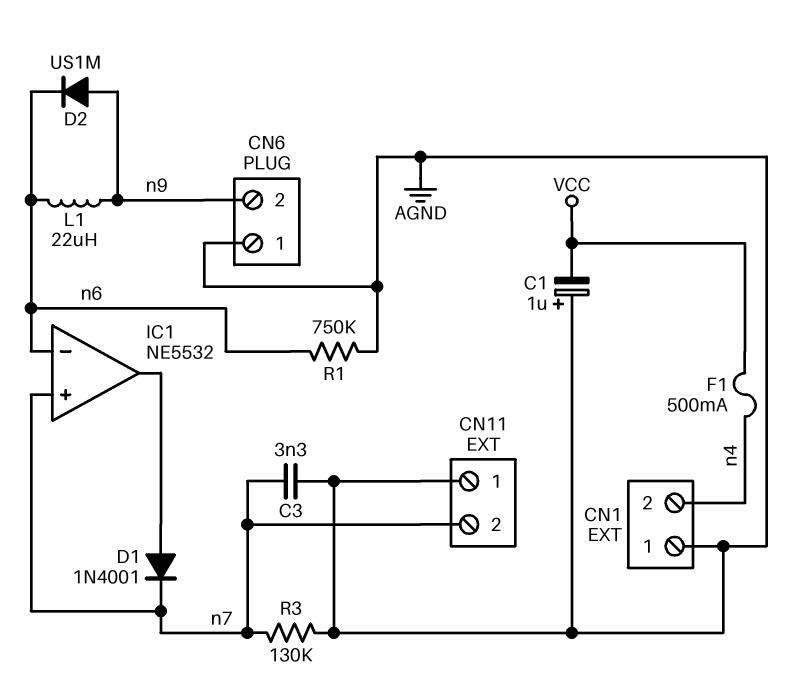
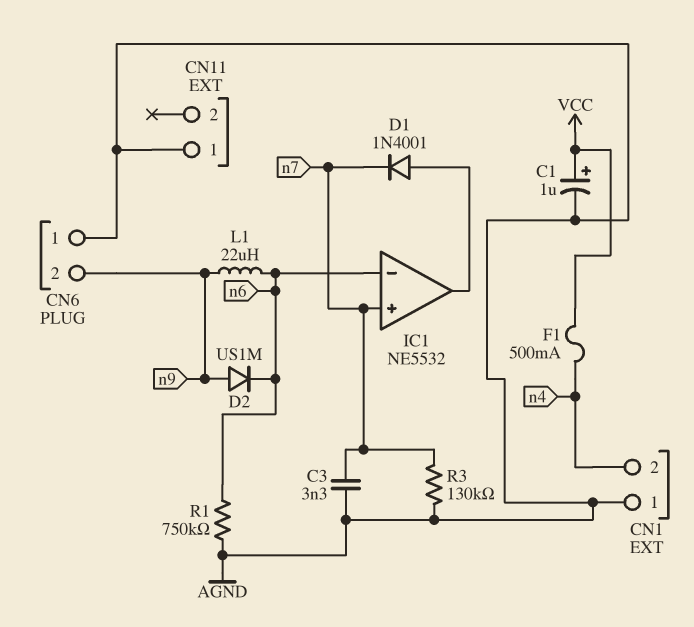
C1: 1uF (plus AGND, minus VCC) -> 1uF (plus VCC, minus AGND)
CN11 pin 2: n7 -> none

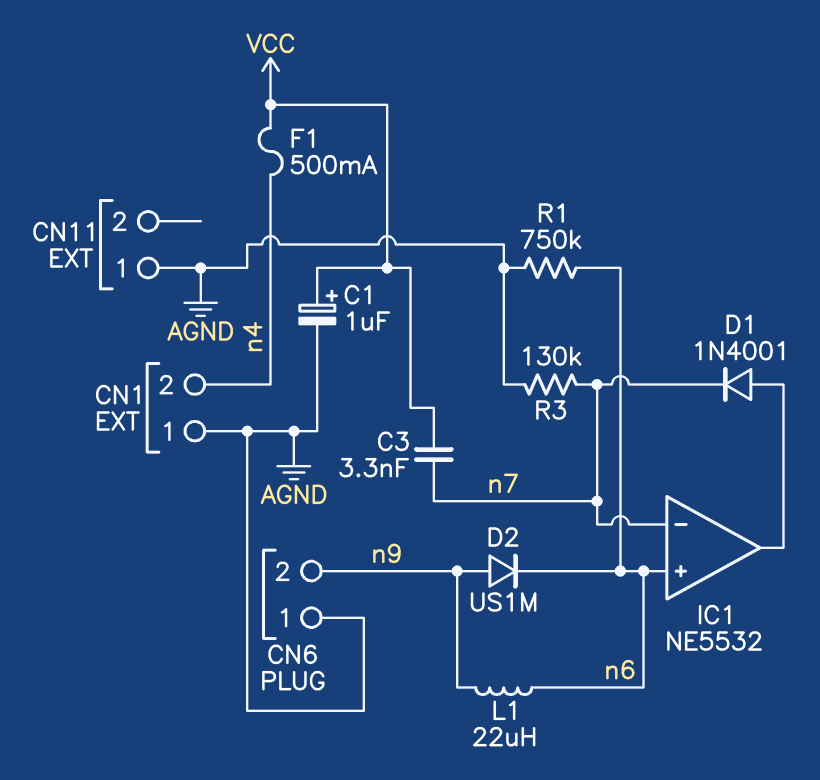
C3: 3.3nF (AGND, n7) -> 3.3nF (VCC, n7)
IC1 pin in+: n7 -> n6
IC1 pin in-: n6 -> n7

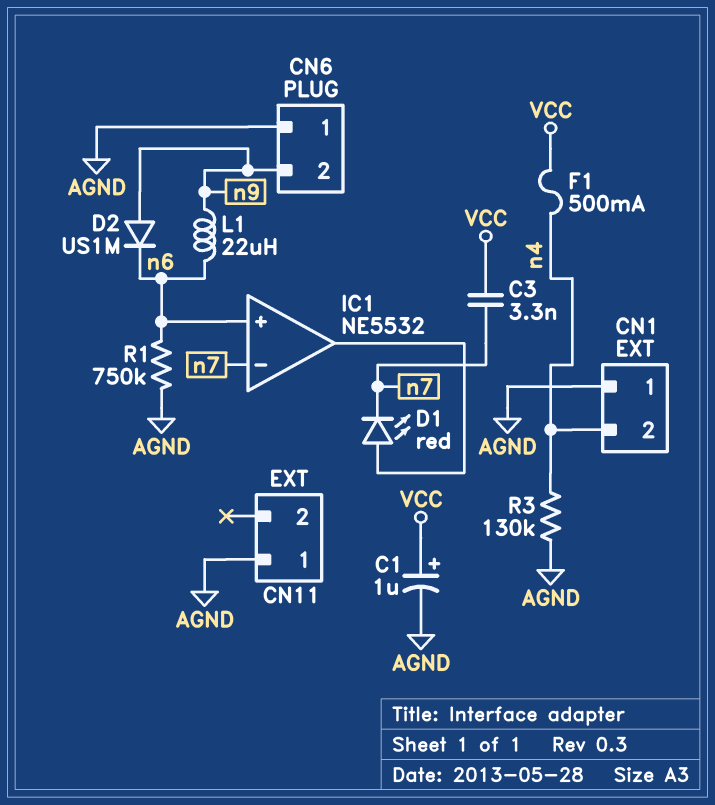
D1: diode 1N4001 (A IC1/out, K n7) -> LED red (A IC1/out, K n7)
R3: 130k (AGND, n7) -> 130k (AGND, n4)

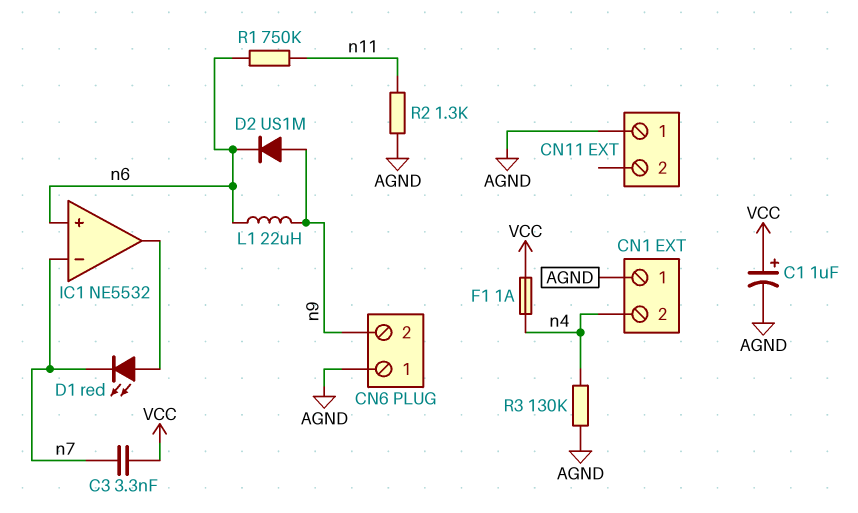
F1: 500mA (VCC, n4) -> 1A (VCC, n4)
R1: 750k (AGND, n6) -> 750k (n6, n11)
R2: none -> 1.3k (AGND, n11)

